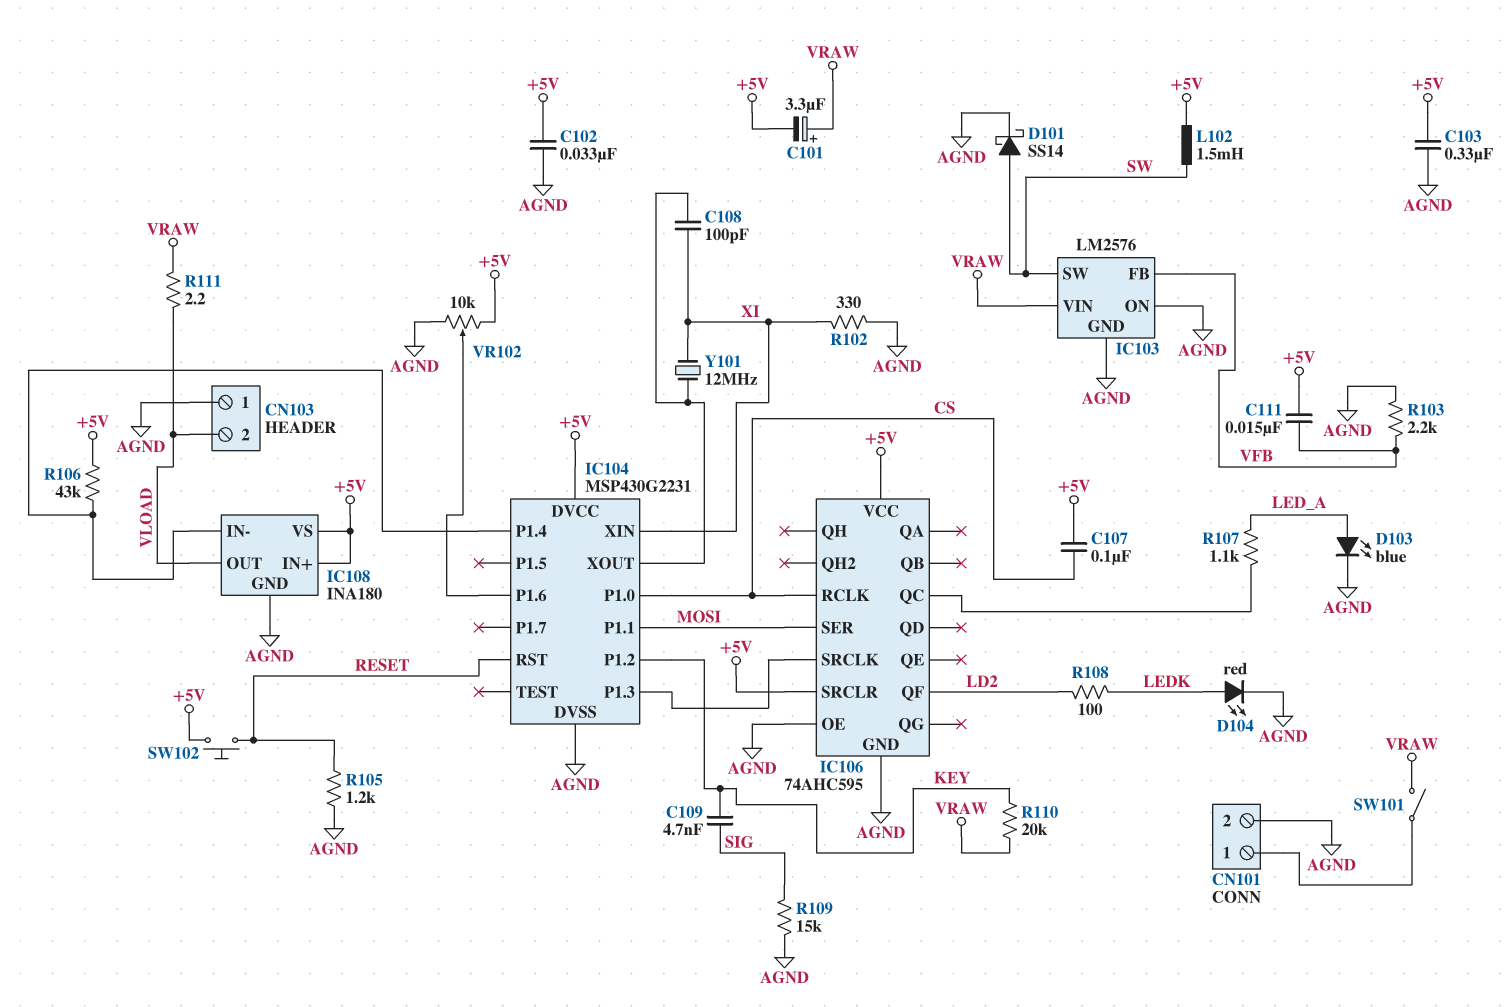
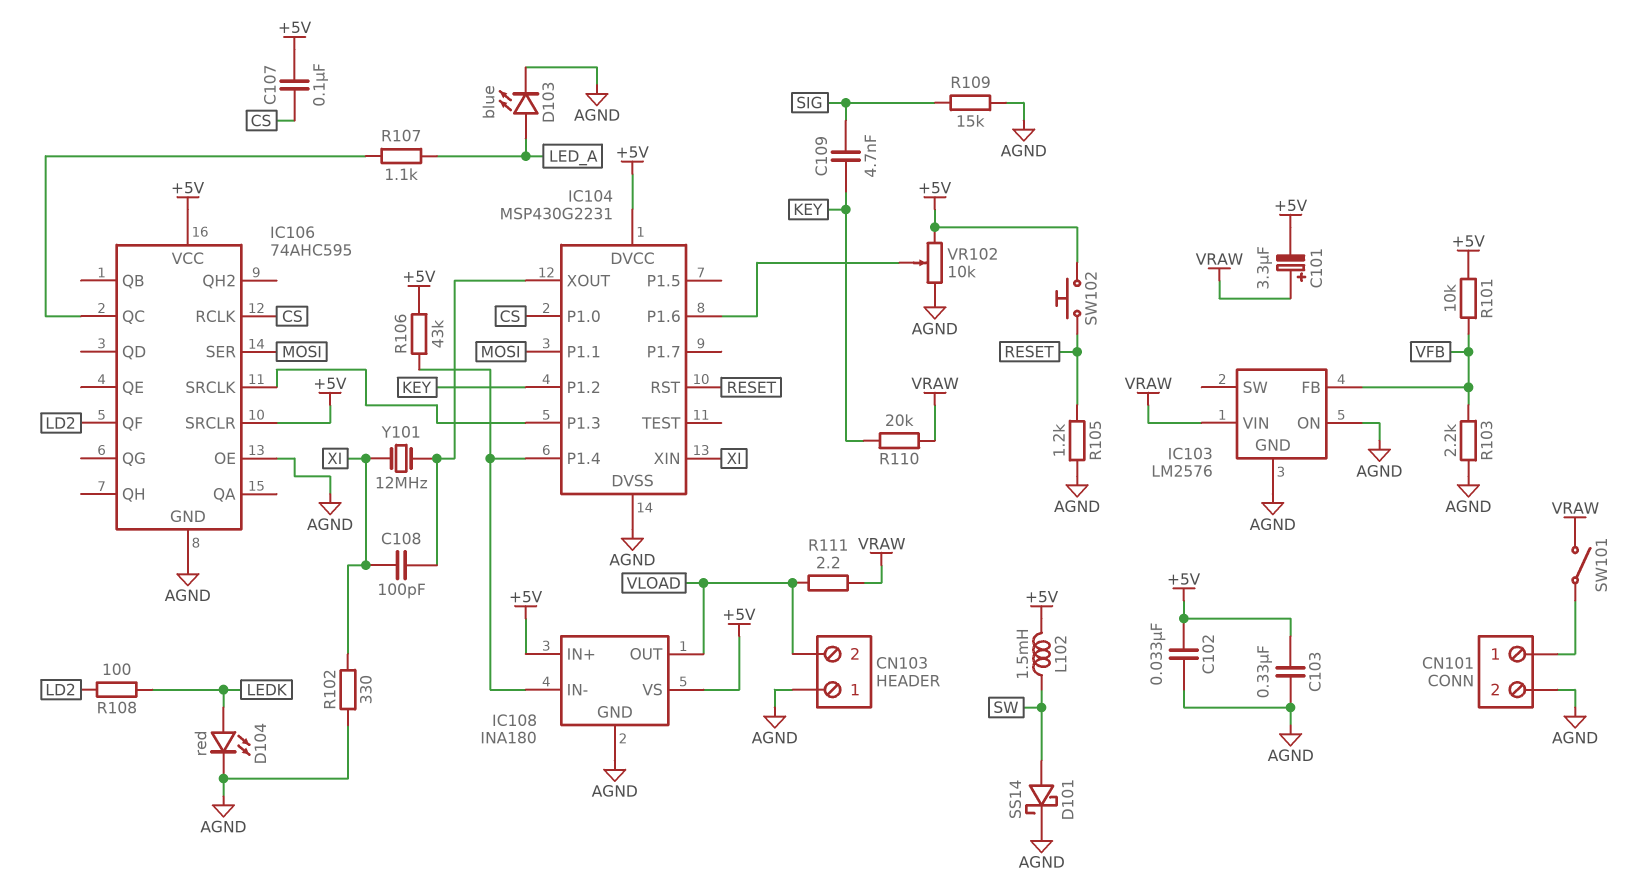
C111: 15nF (+5V, VFB) -> none
IC103 pin SW: SW -> none
R101: none -> 10k (+5V, VFB)

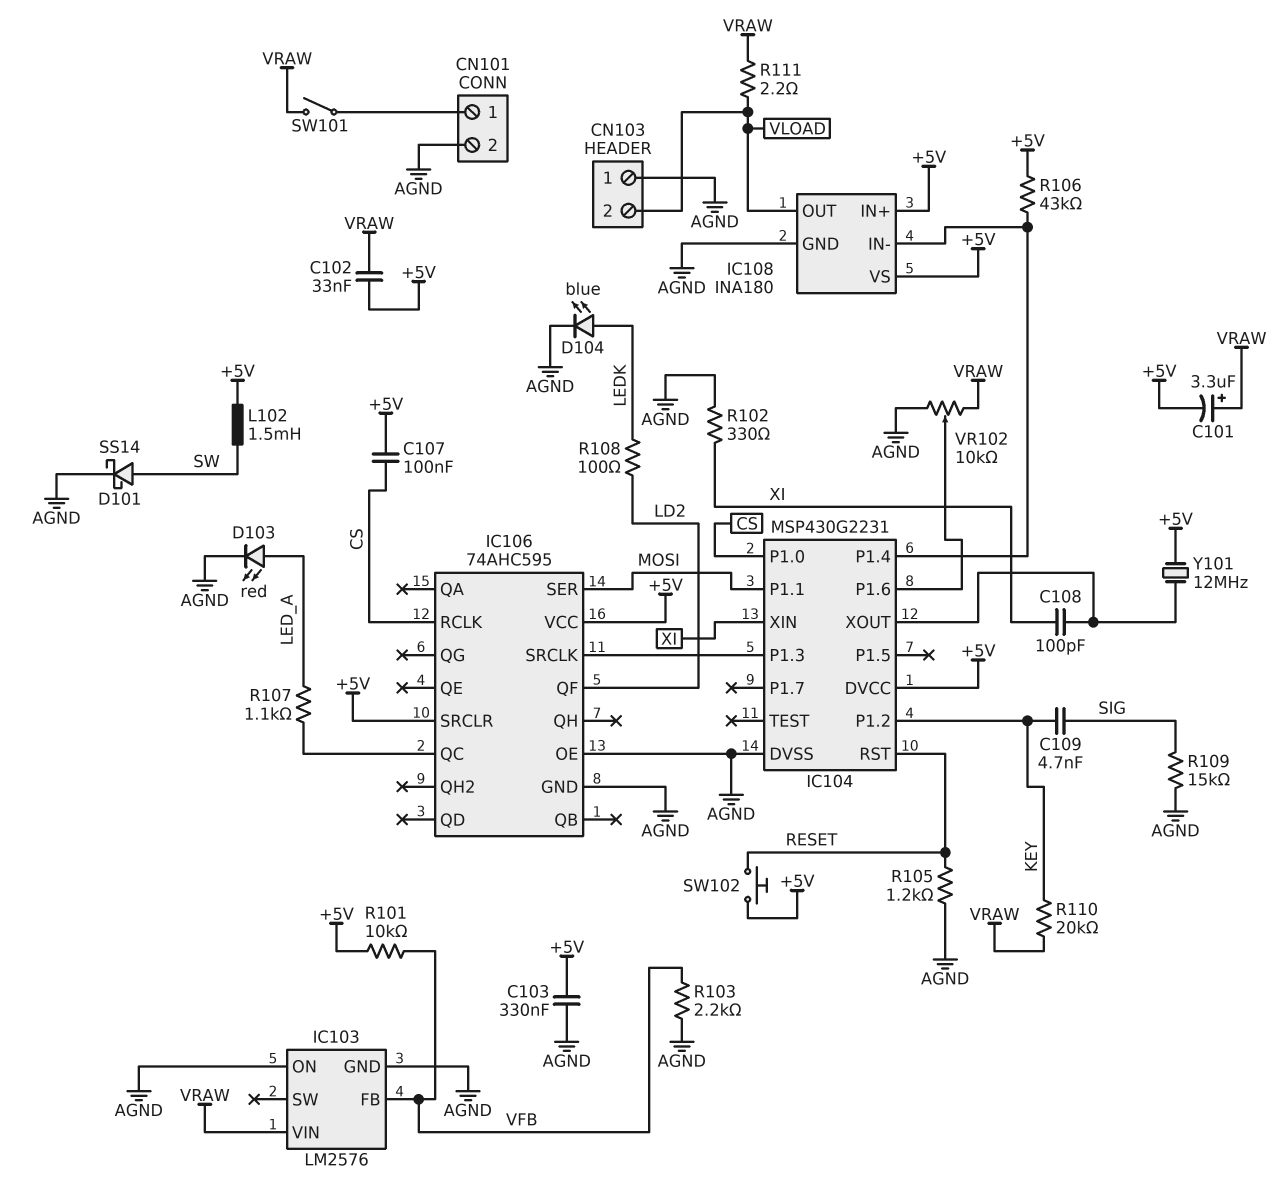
C102: 33nF (+5V, AGND) -> 33nF (+5V, VRAW)
D103: LED blue (A LED_A, K AGND) -> LED red (A LED_A, K AGND)
D104: LED red (A LEDK, K AGND) -> LED blue (A LEDK, K AGND)
VR102: 10k (+5V, AGND, wiper IC104/P1.6) -> 10k (AGND, VRAW, wiper IC104/P1.6)
Y101: 12MHz (IC104/XOUT, XI) -> 12MHz (+5V, IC104/XOUT)

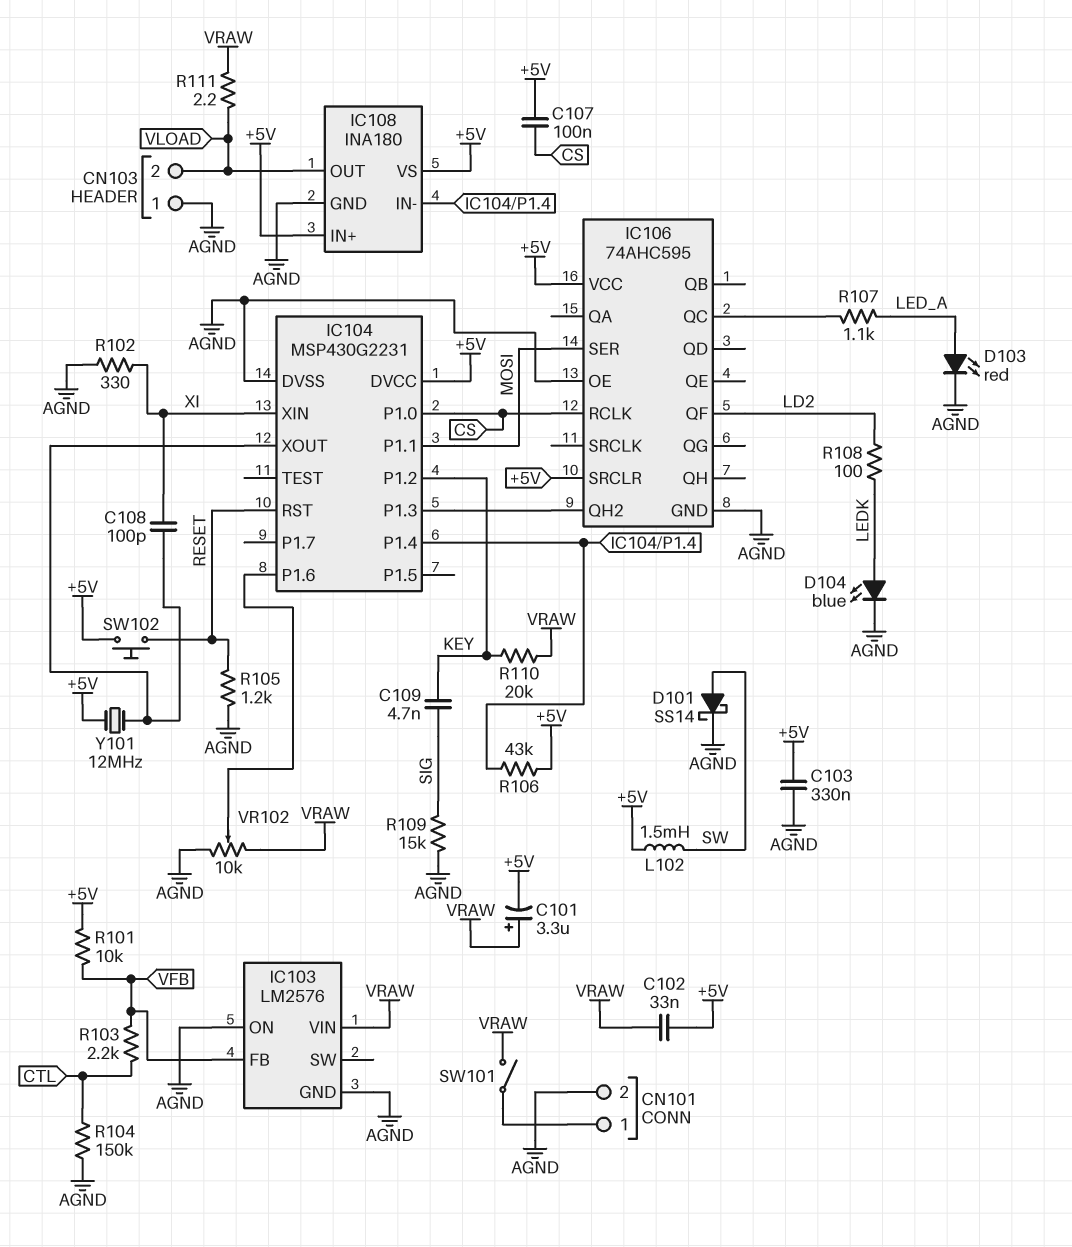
IC106 pin QH2: none -> IC104/P1.3
IC106 pin SRCLK: IC104/P1.3 -> none
R103: 2.2k (AGND, VFB) -> 2.2k (CTL, VFB)
R104: none -> 150k (AGND, CTL)

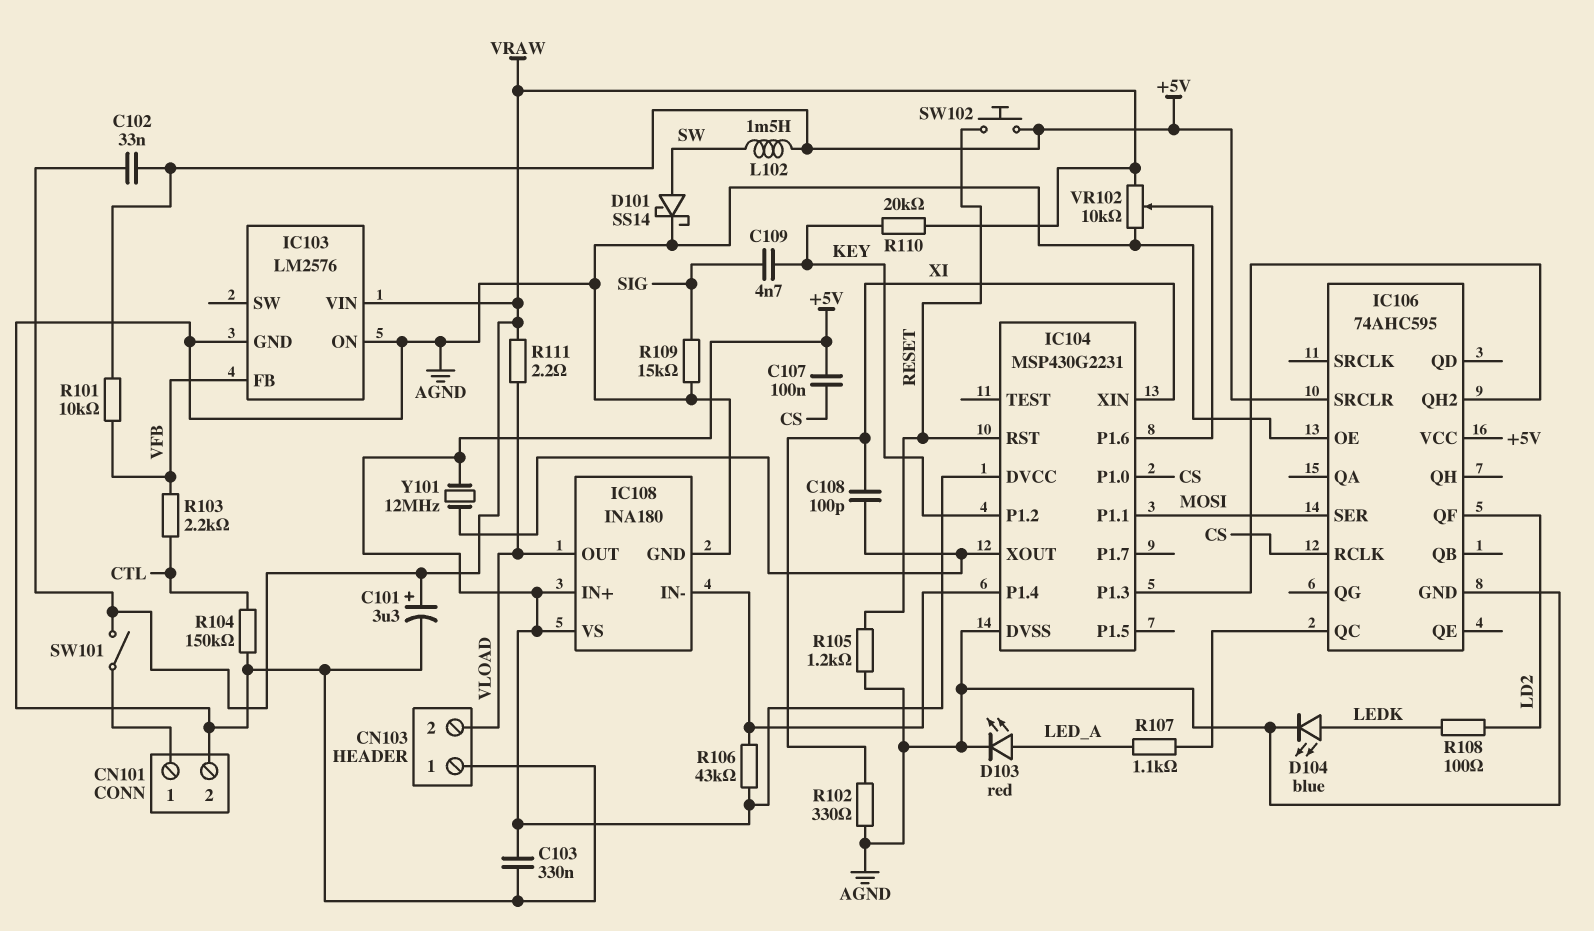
C101: 3.3uF (plus VRAW, minus +5V) -> 3.3uF (plus VRAW, minus AGND)

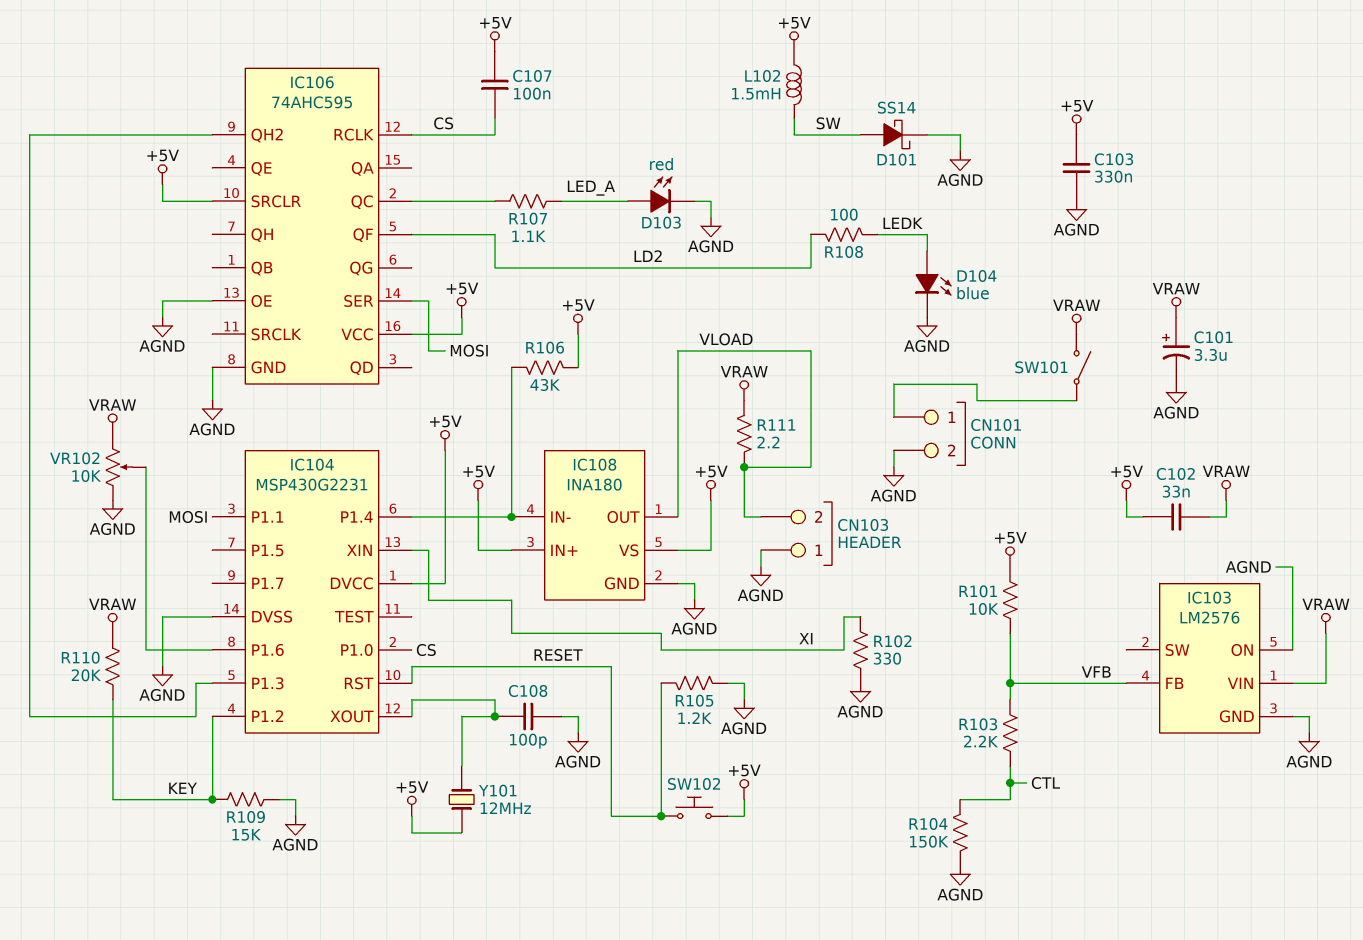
C108: 100pF (IC104/XOUT, XI) -> 100pF (AGND, IC104/XOUT)
C109: 4.7nF (KEY, SIG) -> none
R109: 15k (AGND, SIG) -> 15k (AGND, KEY)

